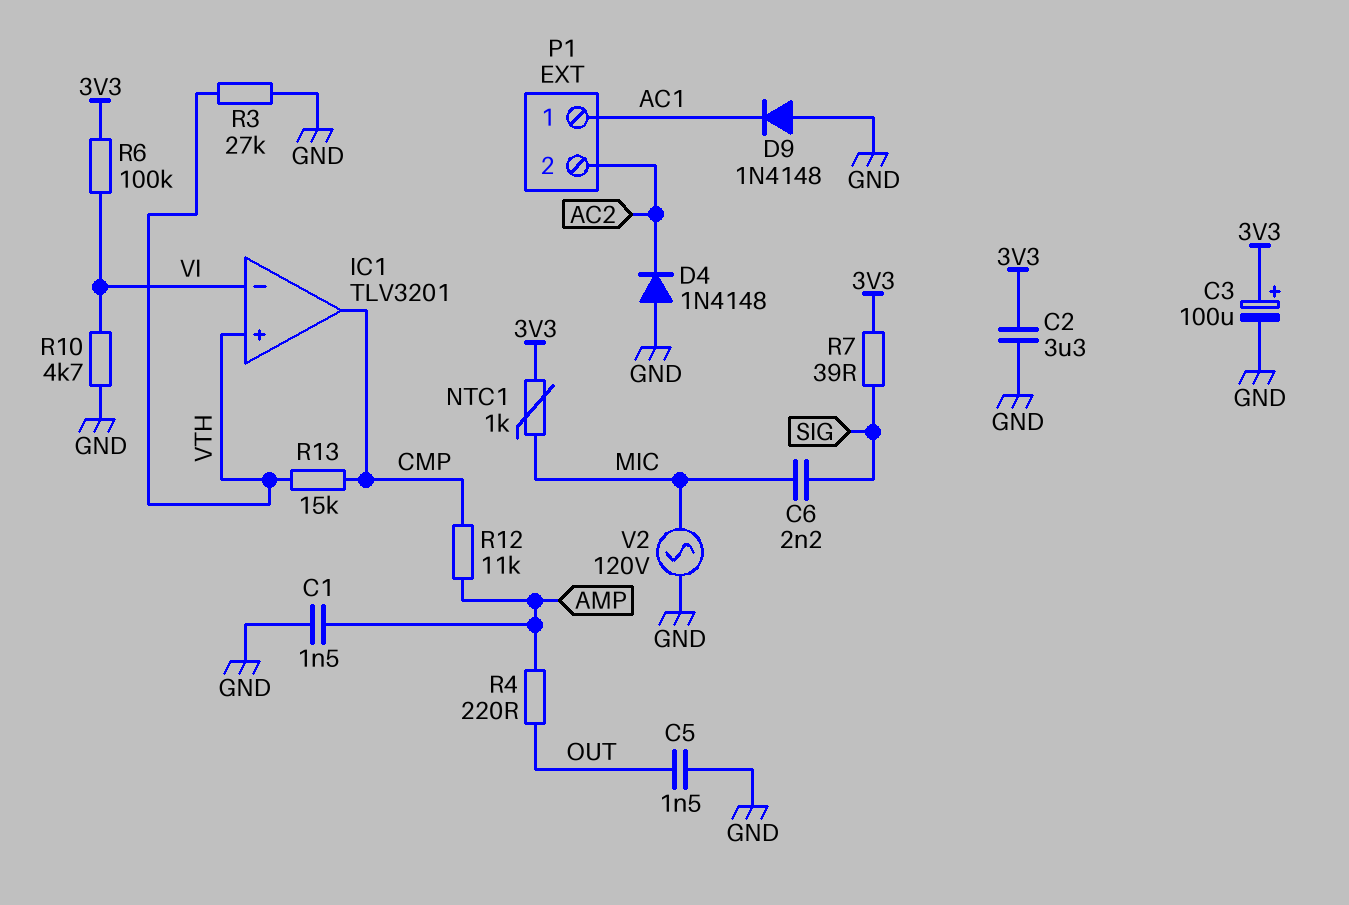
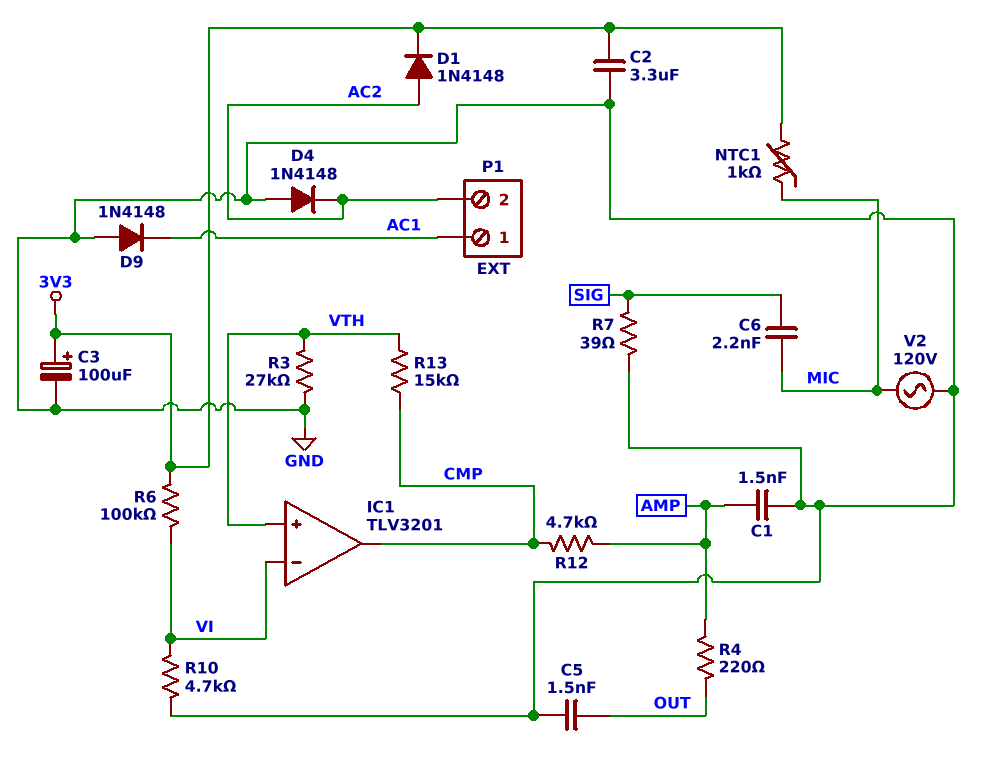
D1: none -> diode 1N4148 (A AC2, K 3V3)
R7: 39 (3V3, SIG) -> 39 (GND, SIG)
R12: 11k (AMP, CMP) -> 4.7k (AMP, CMP)

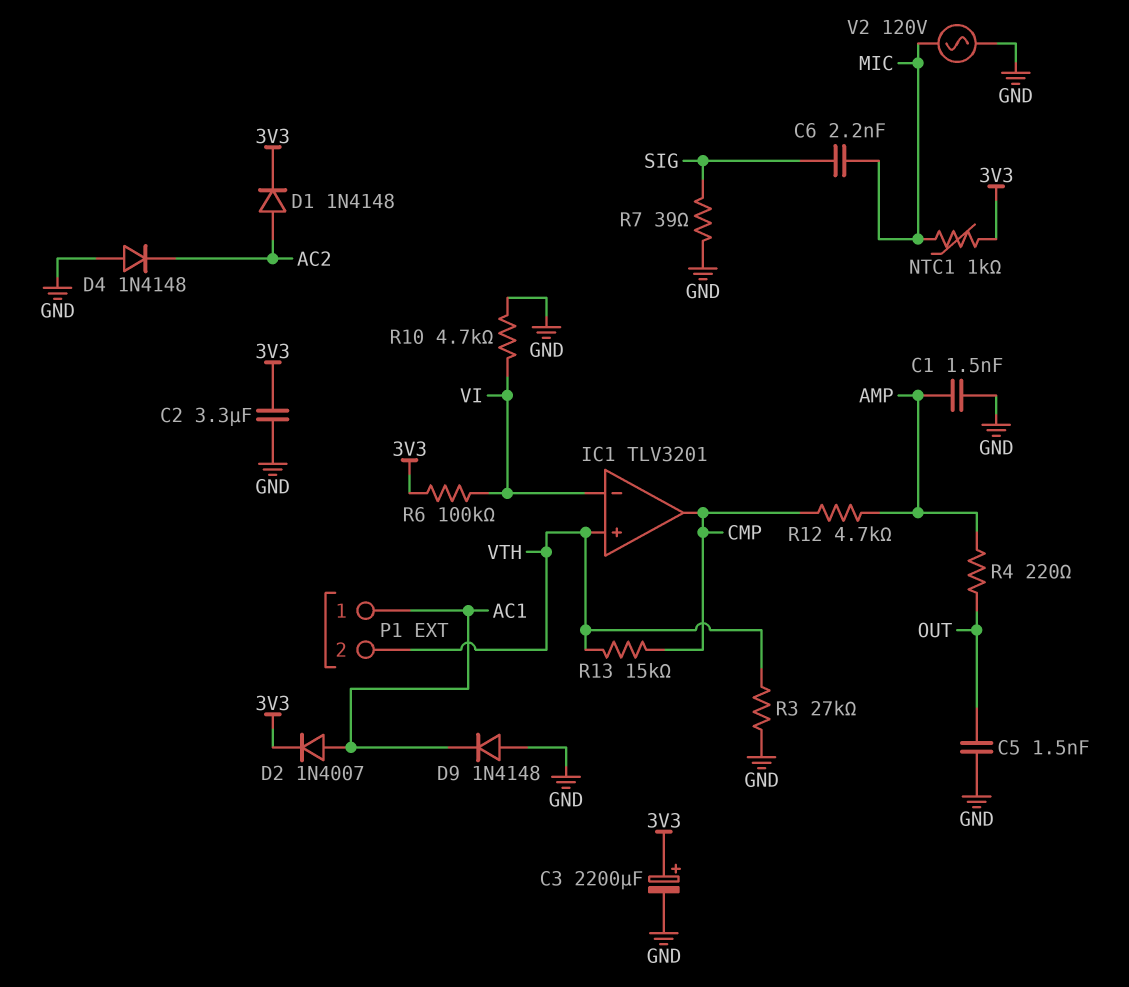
C3: 100uF (plus 3V3, minus GND) -> 2200uF (plus 3V3, minus GND)
D2: none -> diode 1N4007 (A AC1, K 3V3)
P1 pin 2: AC2 -> VTH

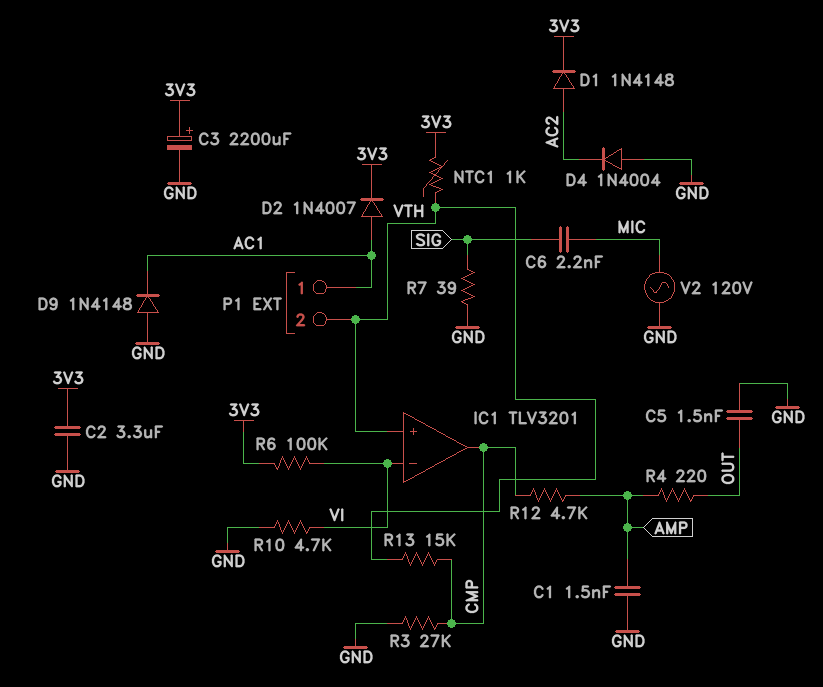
D4: diode 1N4148 (A GND, K AC2) -> diode 1N4004 (A GND, K AC2)
NTC1: 1k (3V3, MIC) -> 1k (3V3, VTH)
R3: 27k (GND, VTH) -> 27k (CMP, GND)

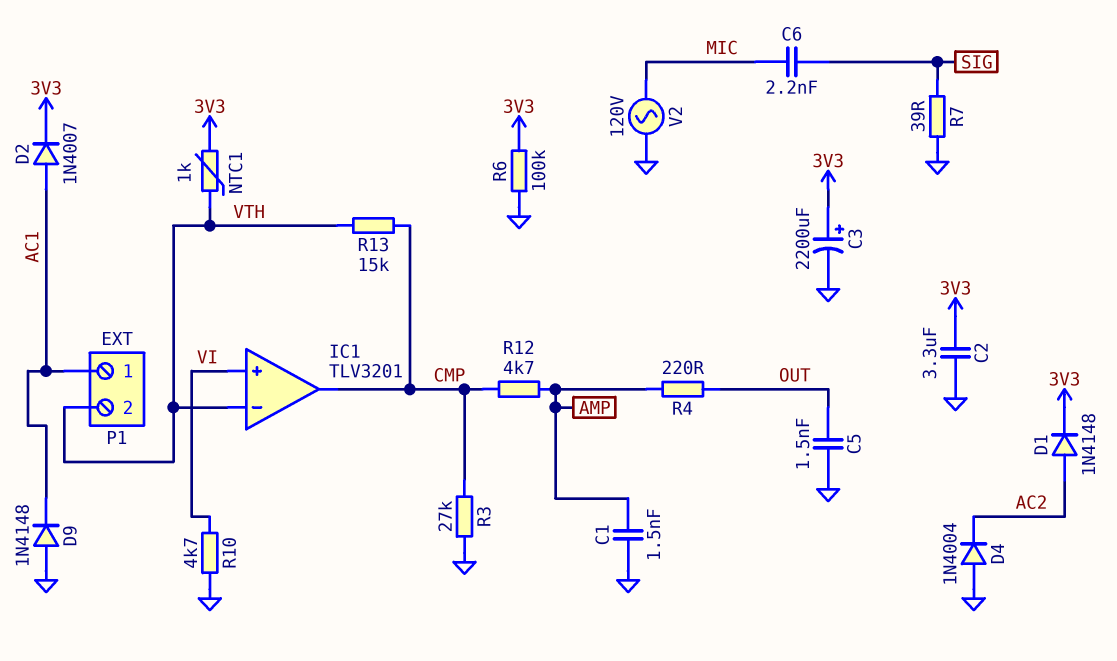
IC1 pin in+: VTH -> VI
IC1 pin in-: VI -> VTH
R6: 100k (3V3, VI) -> 100k (3V3, GND)

